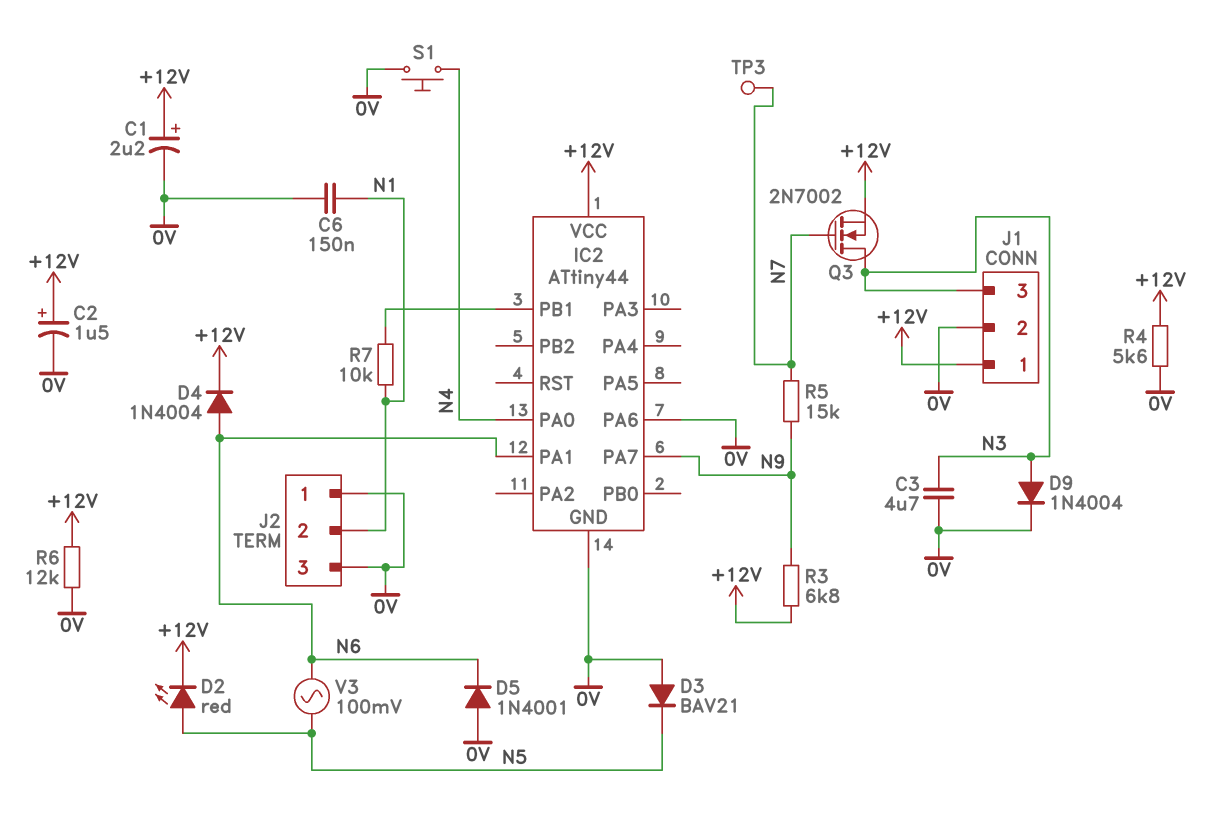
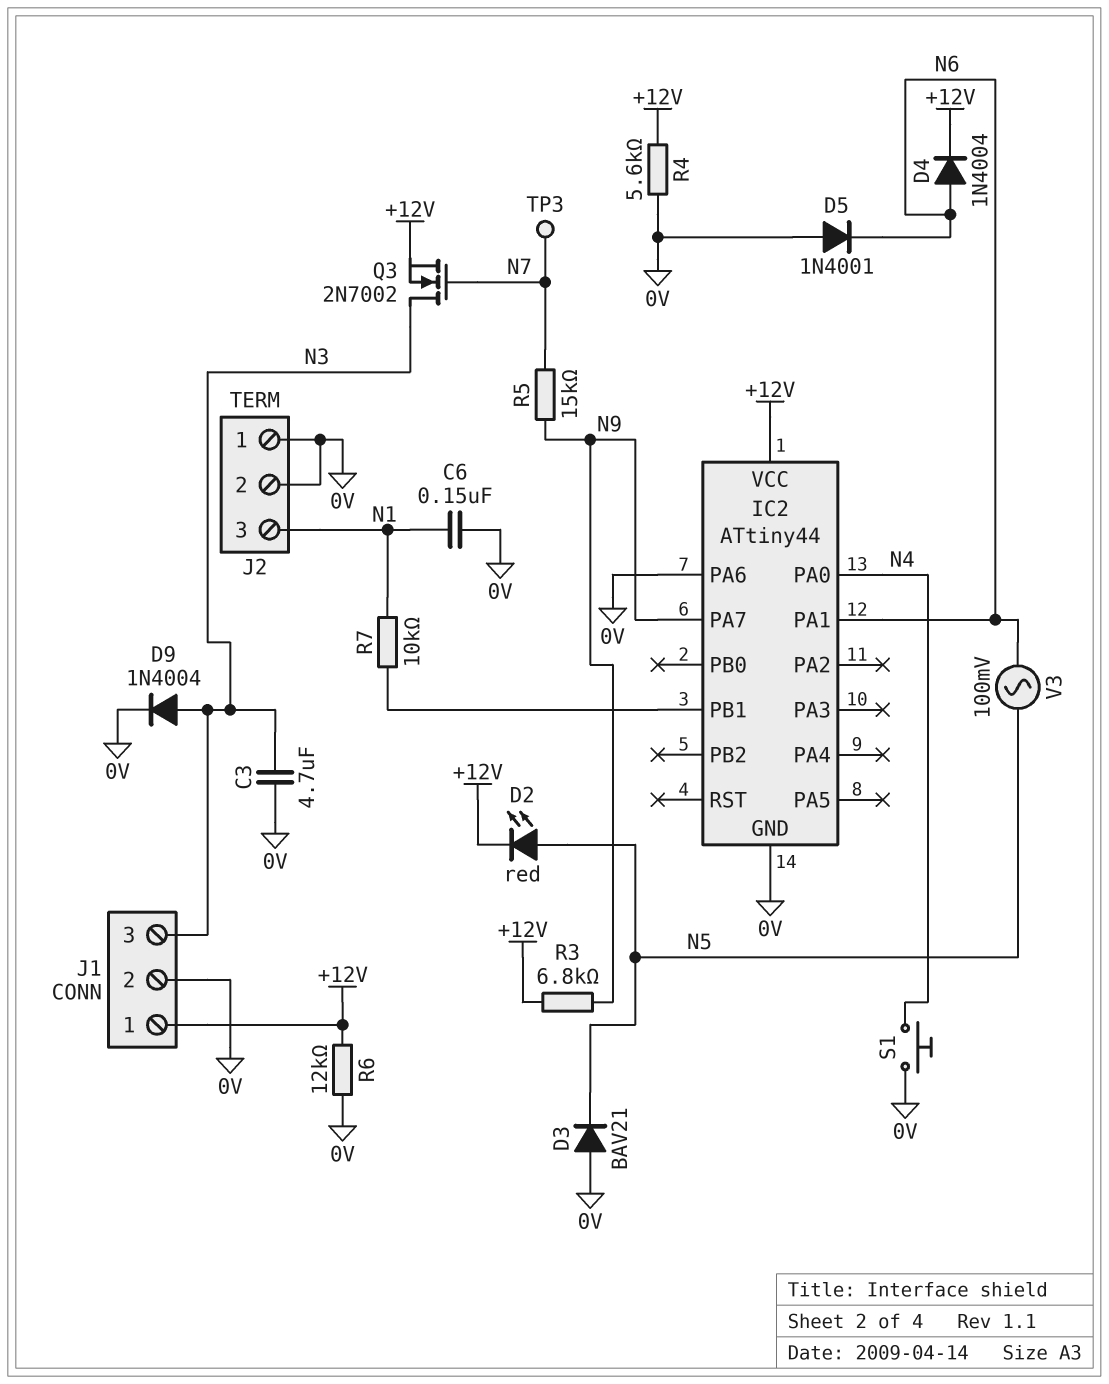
C1: 2.2uF (plus +12V, minus 0V) -> none
C2: 1.5uF (plus +12V, minus 0V) -> none
J2 pin 2: N1 -> 0V
J2 pin 3: 0V -> N1

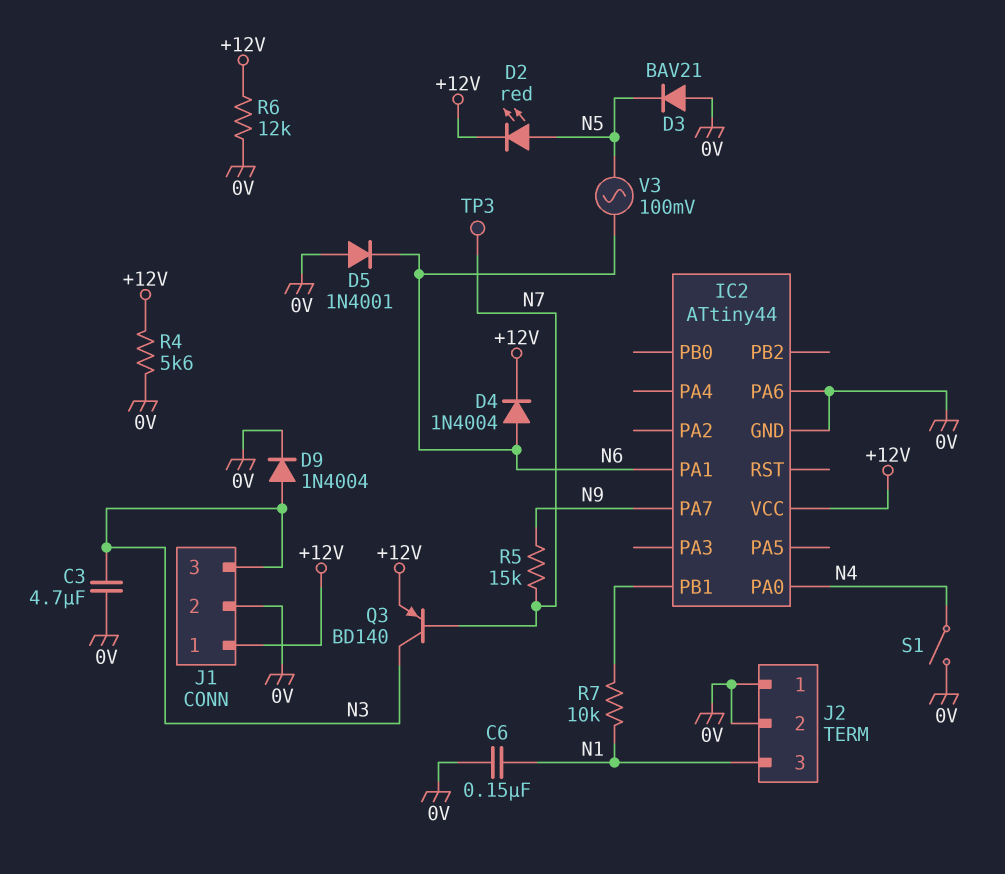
Q3: NMOS 2N7002 (G N7, D N3, S +12V) -> PNP BD140 (B N7, C N3, E +12V)
R3: 6.8k (+12V, N9) -> none
S1: button (0V, N4) -> switch (0V, N4)

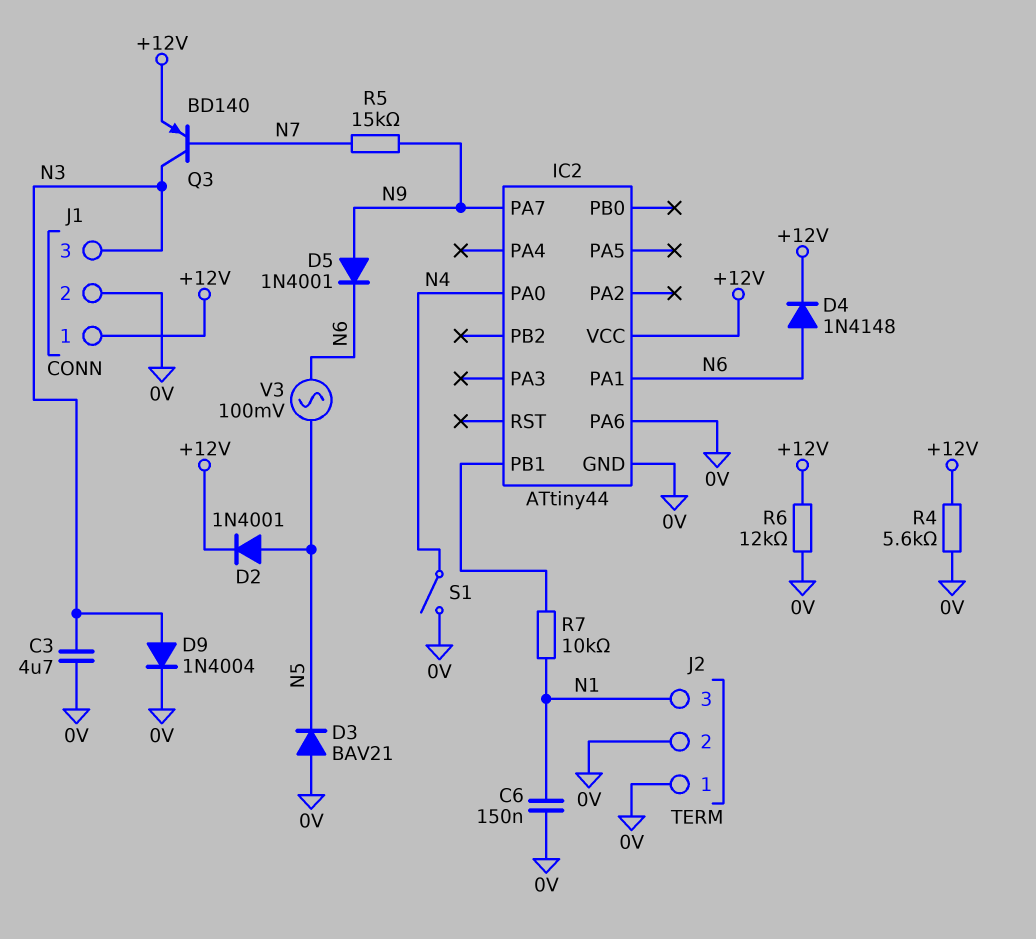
D2: LED red (A N5, K +12V) -> diode 1N4001 (A N5, K +12V)
D4: diode 1N4004 (A N6, K +12V) -> diode 1N4148 (A N6, K +12V)
D5: diode 1N4001 (A 0V, K N6) -> diode 1N4001 (A N9, K N6)
TP3: test point (N7) -> none

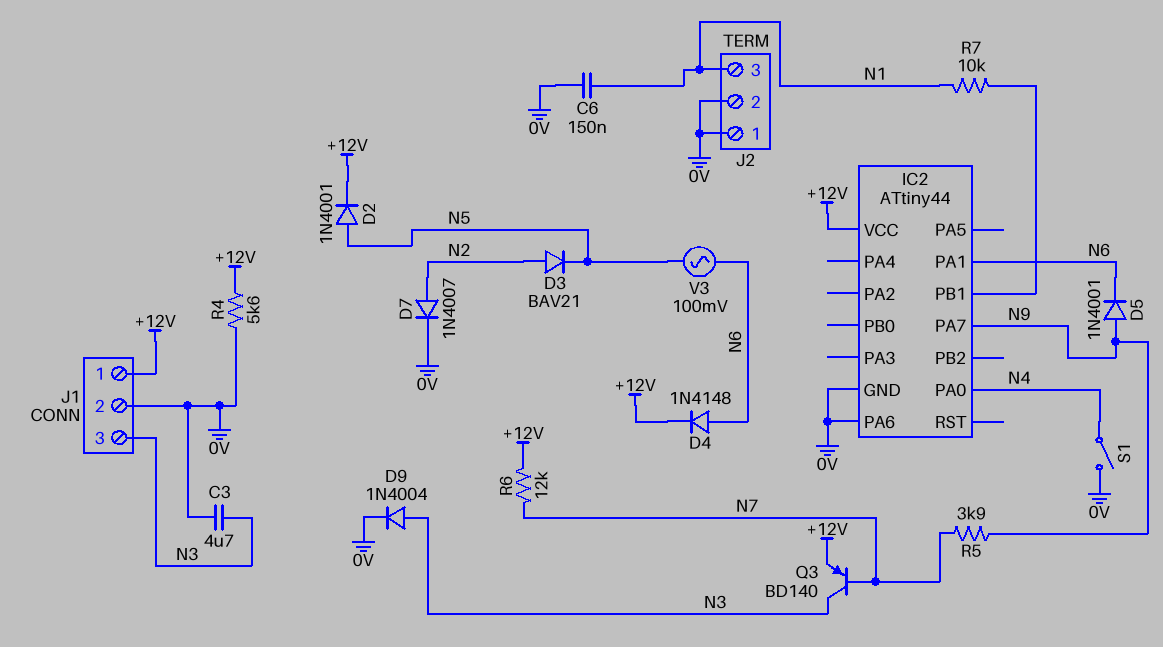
D3: diode BAV21 (A 0V, K N5) -> diode BAV21 (A N2, K N5)
D7: none -> diode 1N4007 (A N2, K 0V)
R5: 15k (N7, N9) -> 3.9k (N7, N9)
R6: 12k (+12V, 0V) -> 12k (+12V, N7)

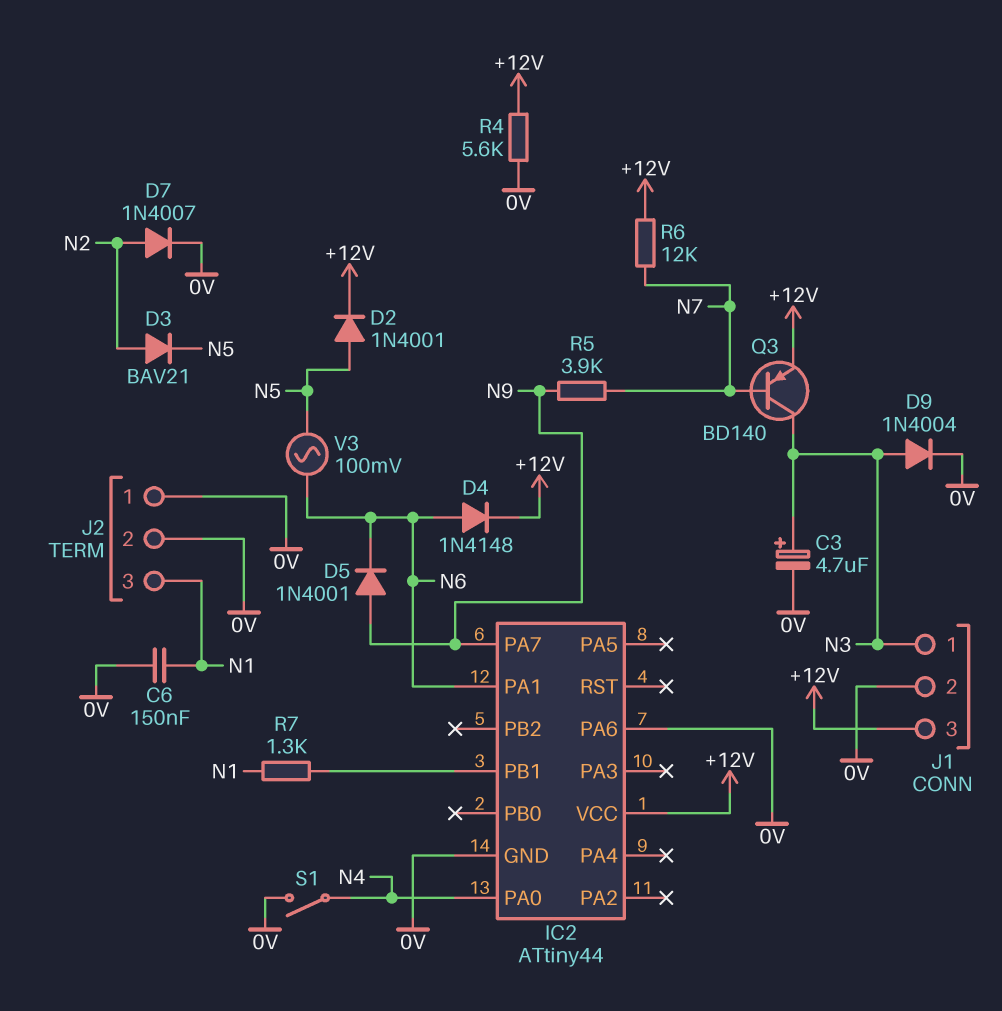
C3: 4.7uF (0V, N3) -> 4.7uF (plus N3, minus 0V)
J1 pin 1: +12V -> N3
J1 pin 3: N3 -> +12V
R7: 10k (IC2/PB1, N1) -> 1.3k (IC2/PB1, N1)

